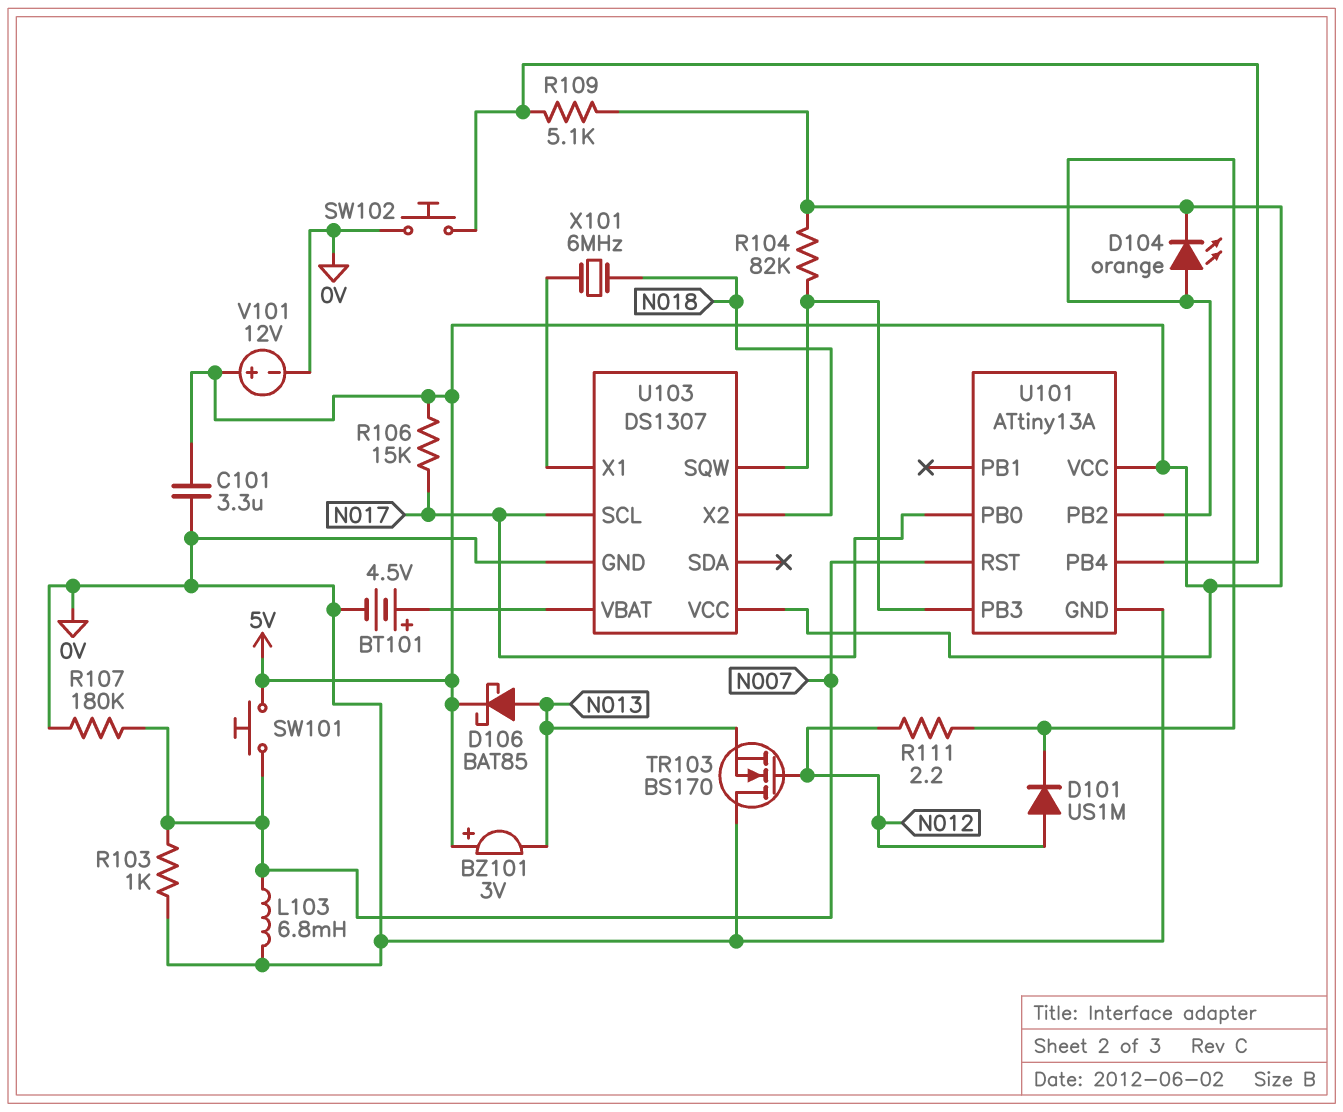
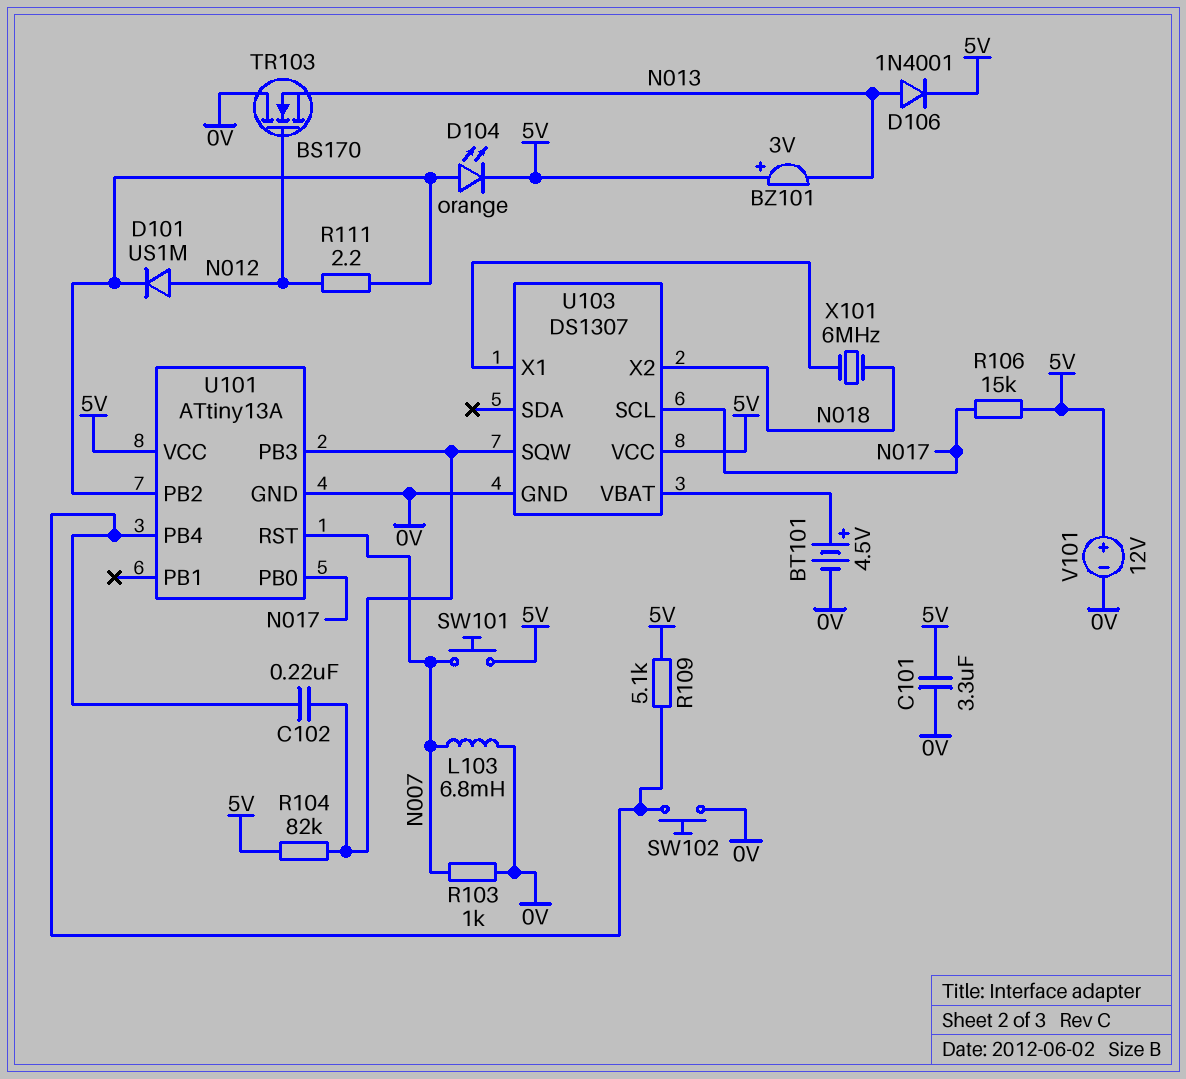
C102: none -> 220nF (U101/PB3, U101/PB4)
D106: schottky BAT85 (A N013, K 5V) -> diode 1N4001 (A N013, K 5V)
R107: 180k (0V, N007) -> none

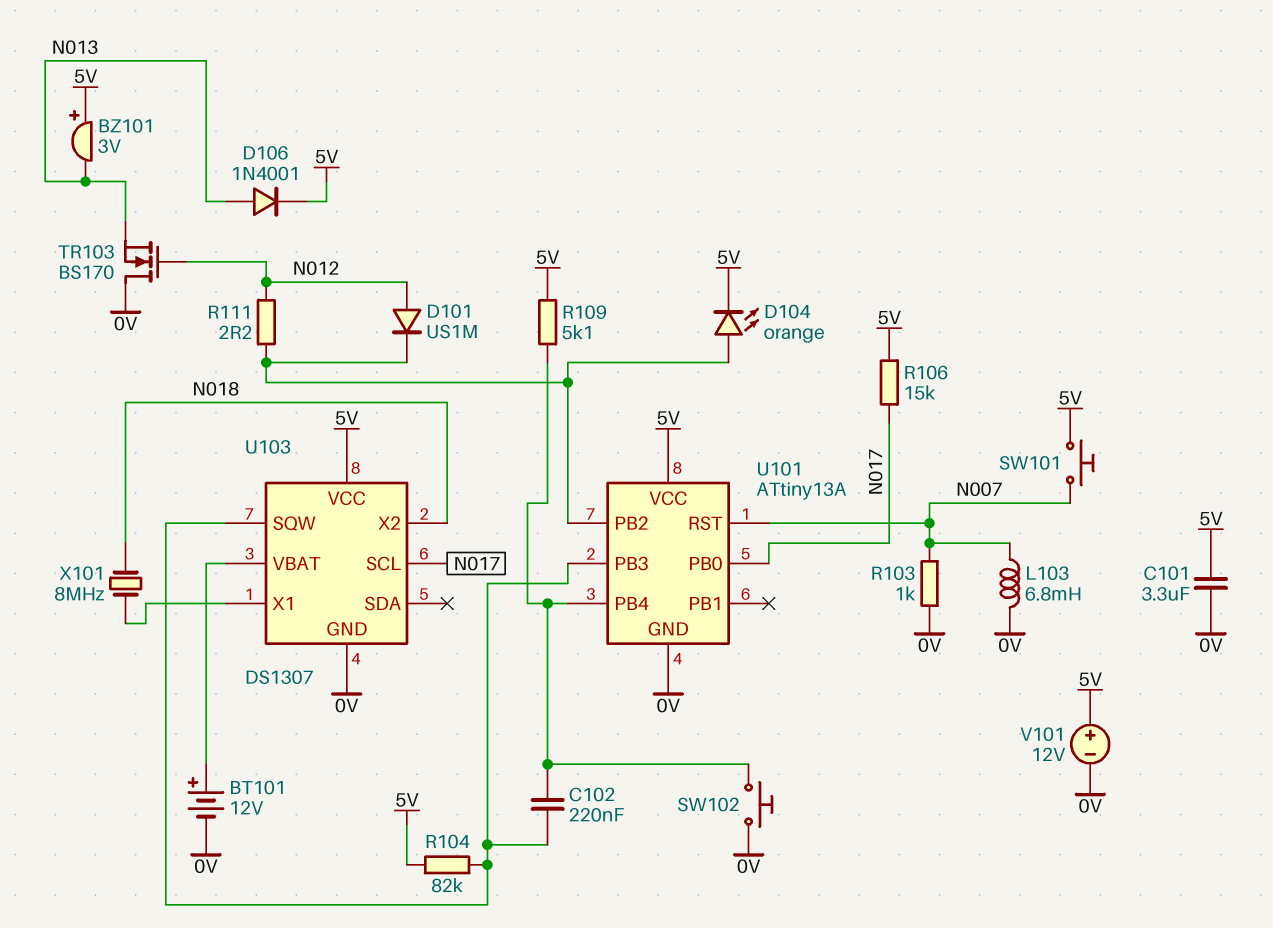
BT101: 4.5V (plus U103/VBAT, minus 0V) -> 12V (plus U103/VBAT, minus 0V)
X101: 6MHz (N018, U103/X1) -> 8MHz (N018, U103/X1)

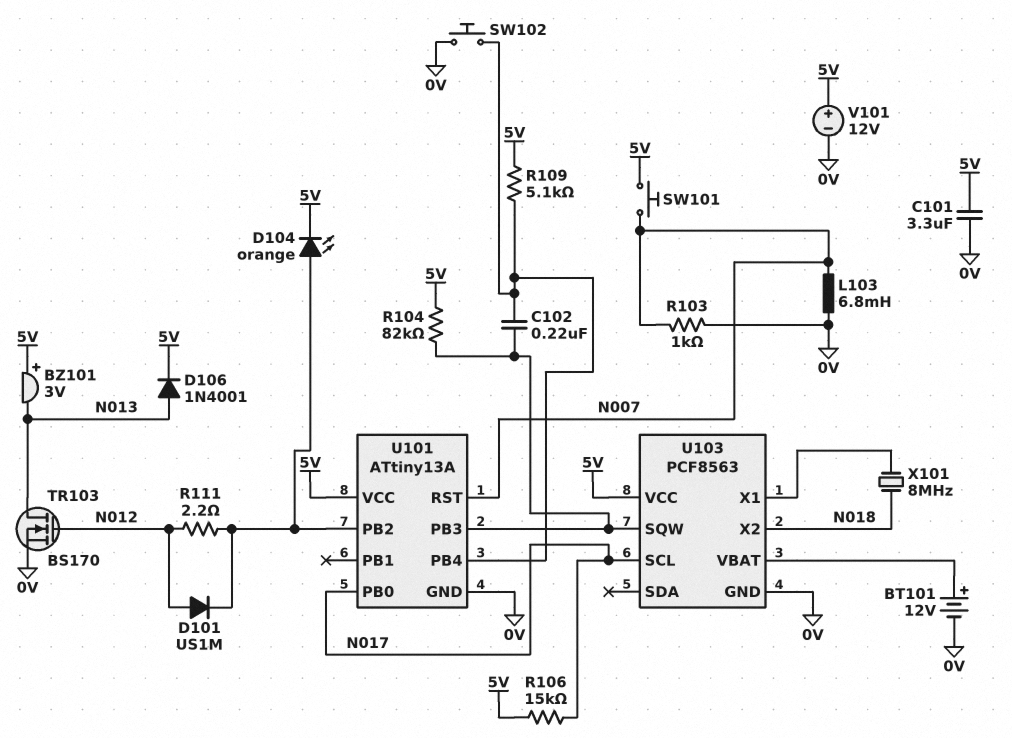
TR103: NMOS BS170 (G N012, D 0V, S N013) -> NMOS BS170 (G N012, D N013, S 0V)
U103: DS1307 -> PCF8563

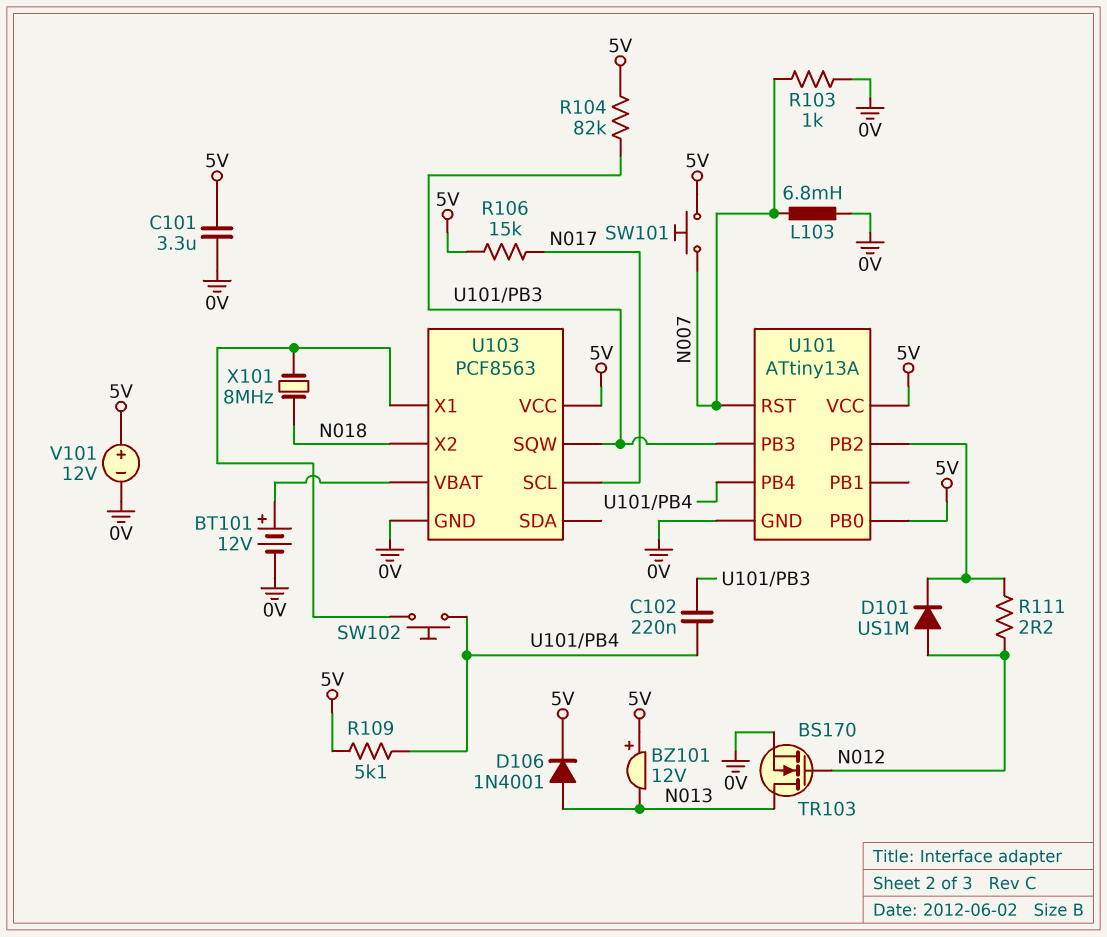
BZ101: buzzer 3V (plus 5V, minus N013) -> buzzer 12V (plus 5V, minus N013)
D104: LED orange (A U101/PB2, K 5V) -> none
SW102: button (0V, U101/PB4) -> button (U101/PB4, U103/X1)
U101 pin PB0: N017 -> 5V

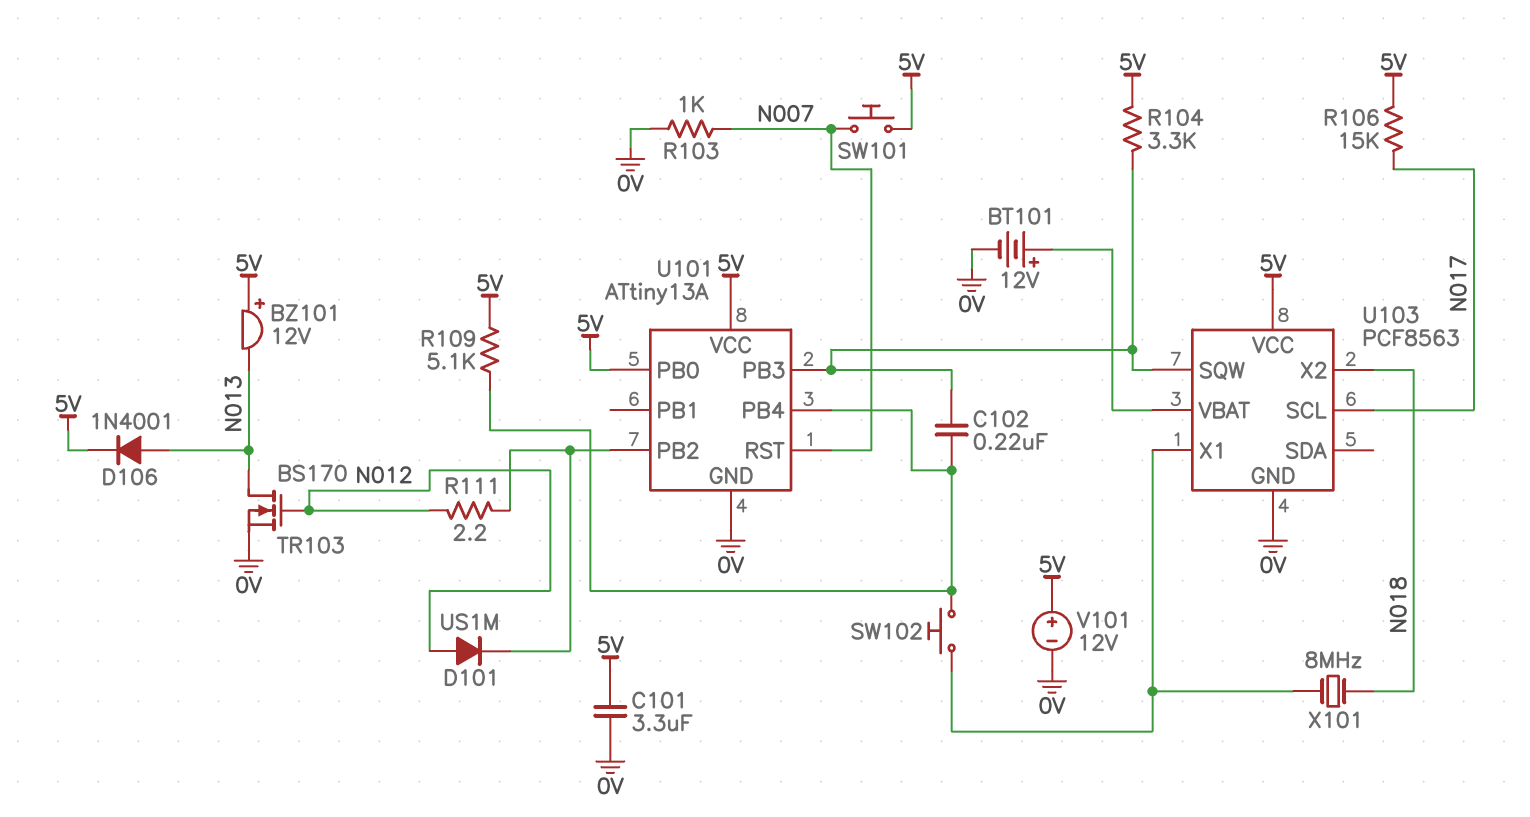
L103: 6.8mH (0V, N007) -> none
R104: 82k (5V, U101/PB3) -> 3.3k (5V, U101/PB3)

